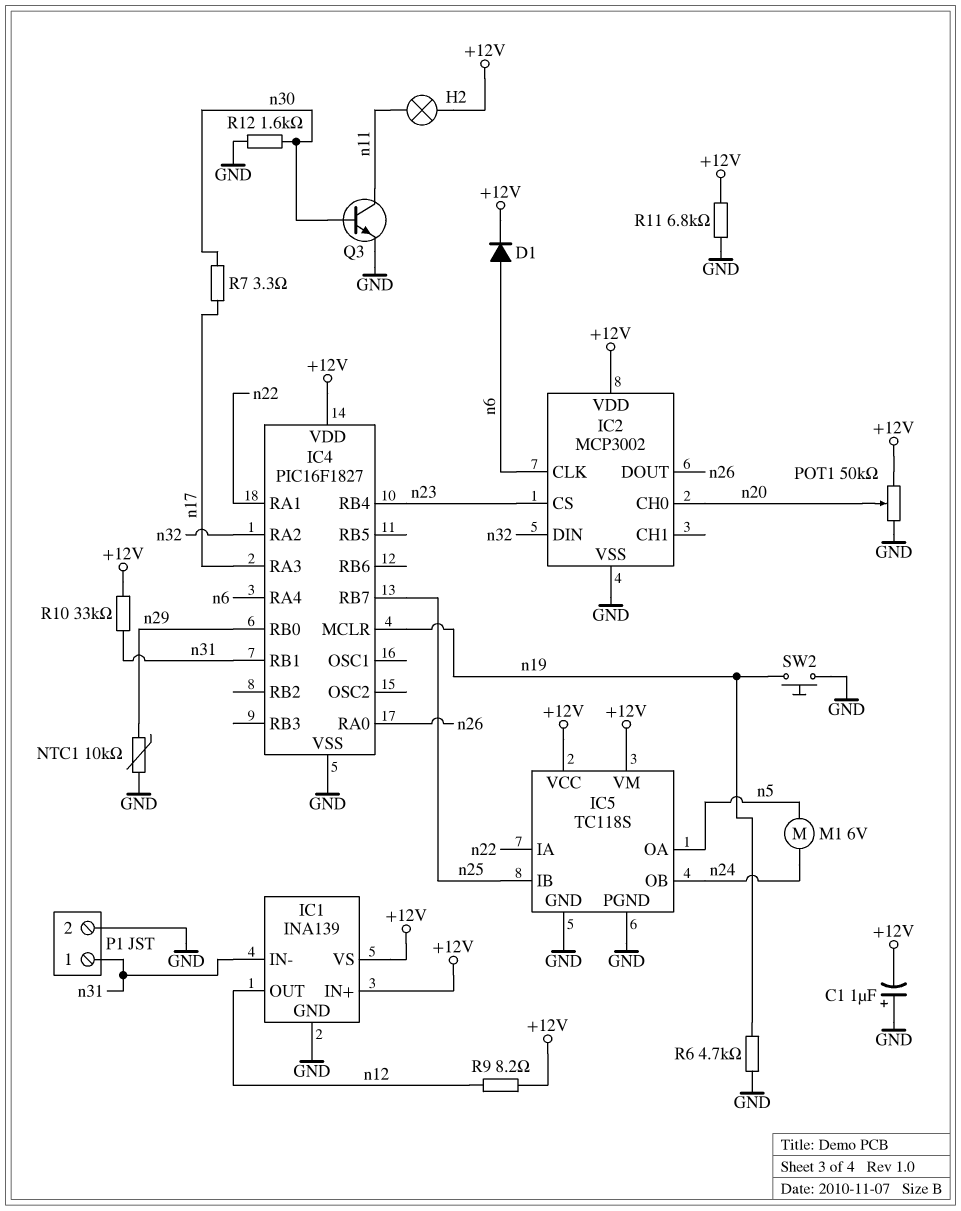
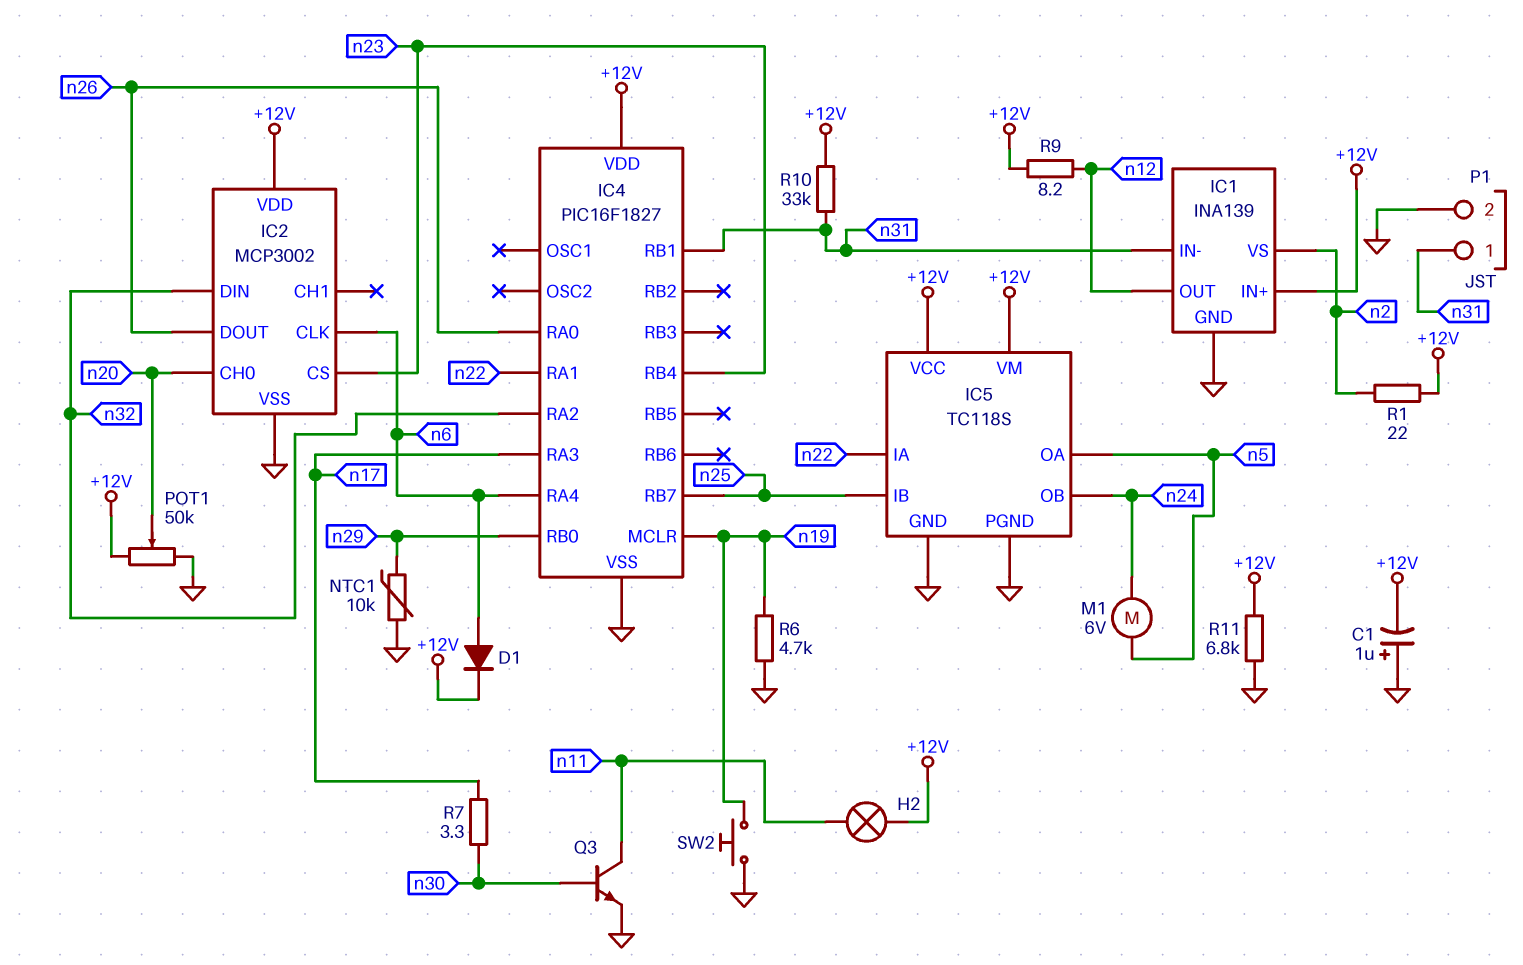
IC1 pin VS: +12V -> n2
R1: none -> 22 (+12V, n2)
R12: 1.6k (GND, n30) -> none

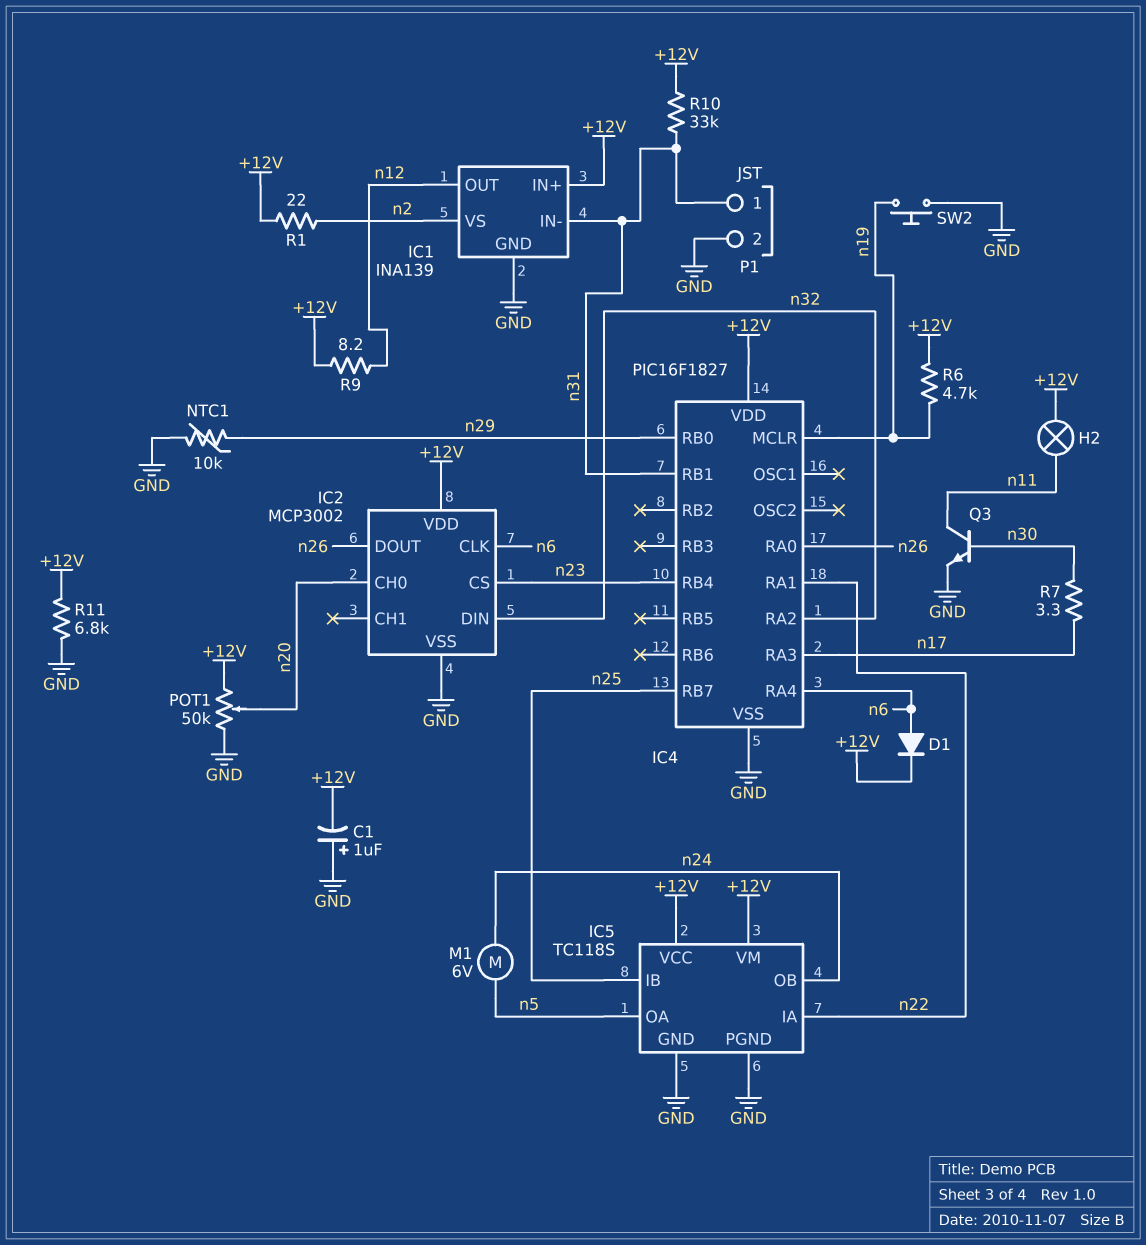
R6: 4.7k (GND, n19) -> 4.7k (+12V, n19)

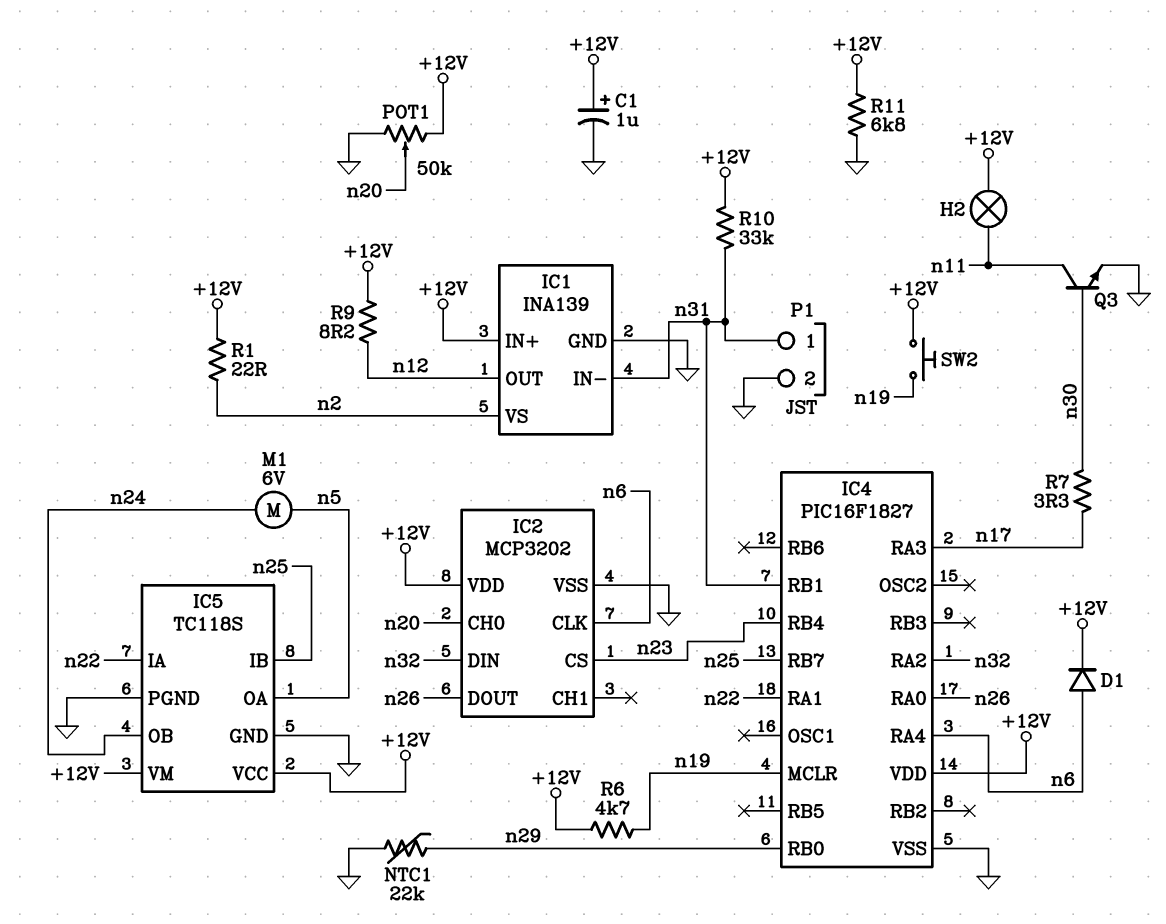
C1: 1uF (plus GND, minus +12V) -> 1uF (plus +12V, minus GND)
IC2: MCP3002 -> MCP3202
NTC1: 10k (GND, n29) -> 22k (GND, n29)
SW2: button (GND, n19) -> button (+12V, n19)

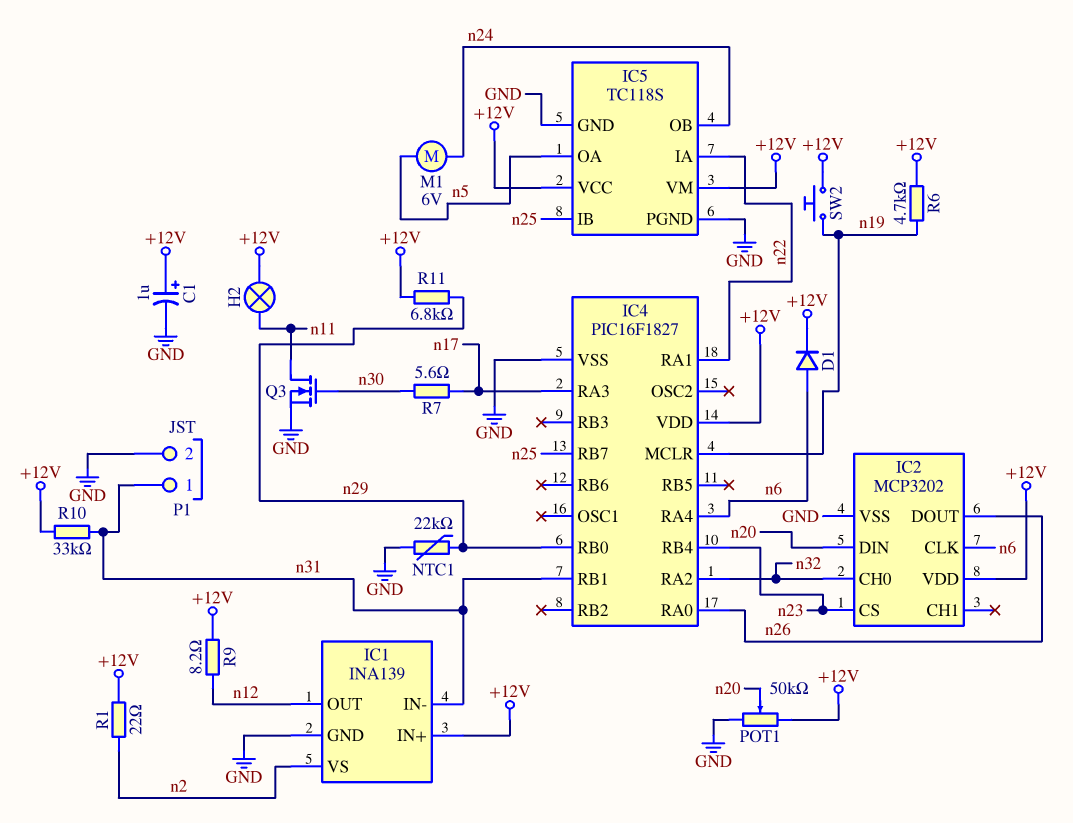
IC2 pin CH0: n20 -> n32
IC2 pin DIN: n32 -> n20
Q3: NPN (B n30, C n11, E GND) -> NMOS (G n30, D n11, S GND)
R7: 3.3 (n17, n30) -> 5.6 (n17, n30)
R11: 6.8k (+12V, GND) -> 6.8k (+12V, n29)

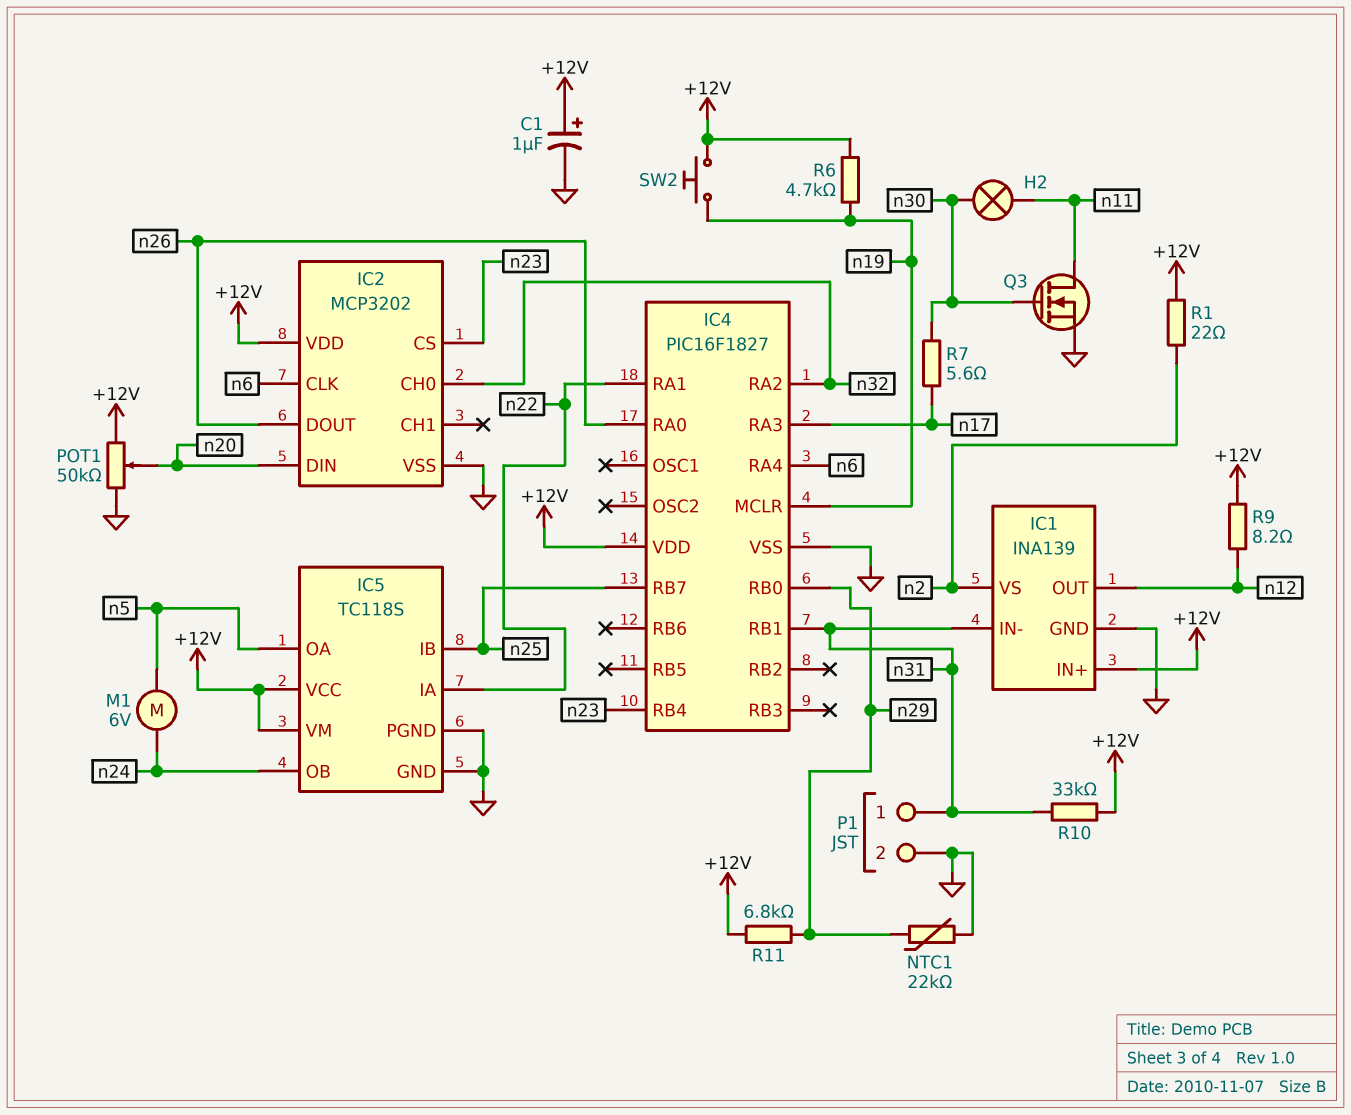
D1: diode (A n6, K +12V) -> none
H2: lamp (+12V, n11) -> lamp (n11, n30)

